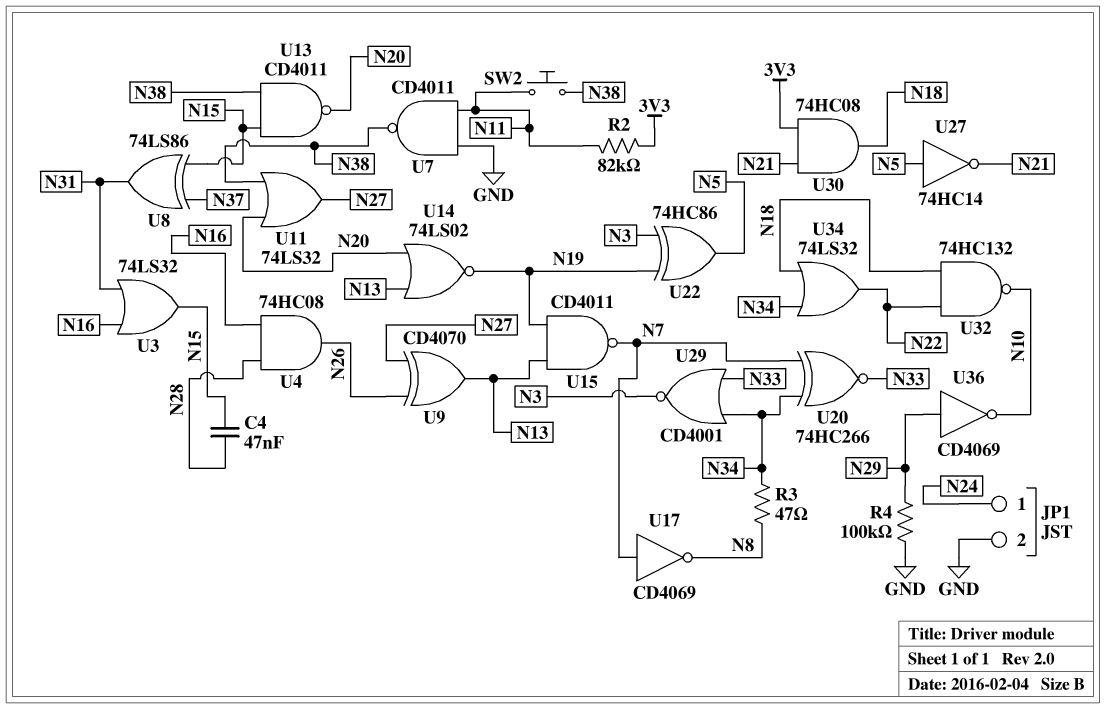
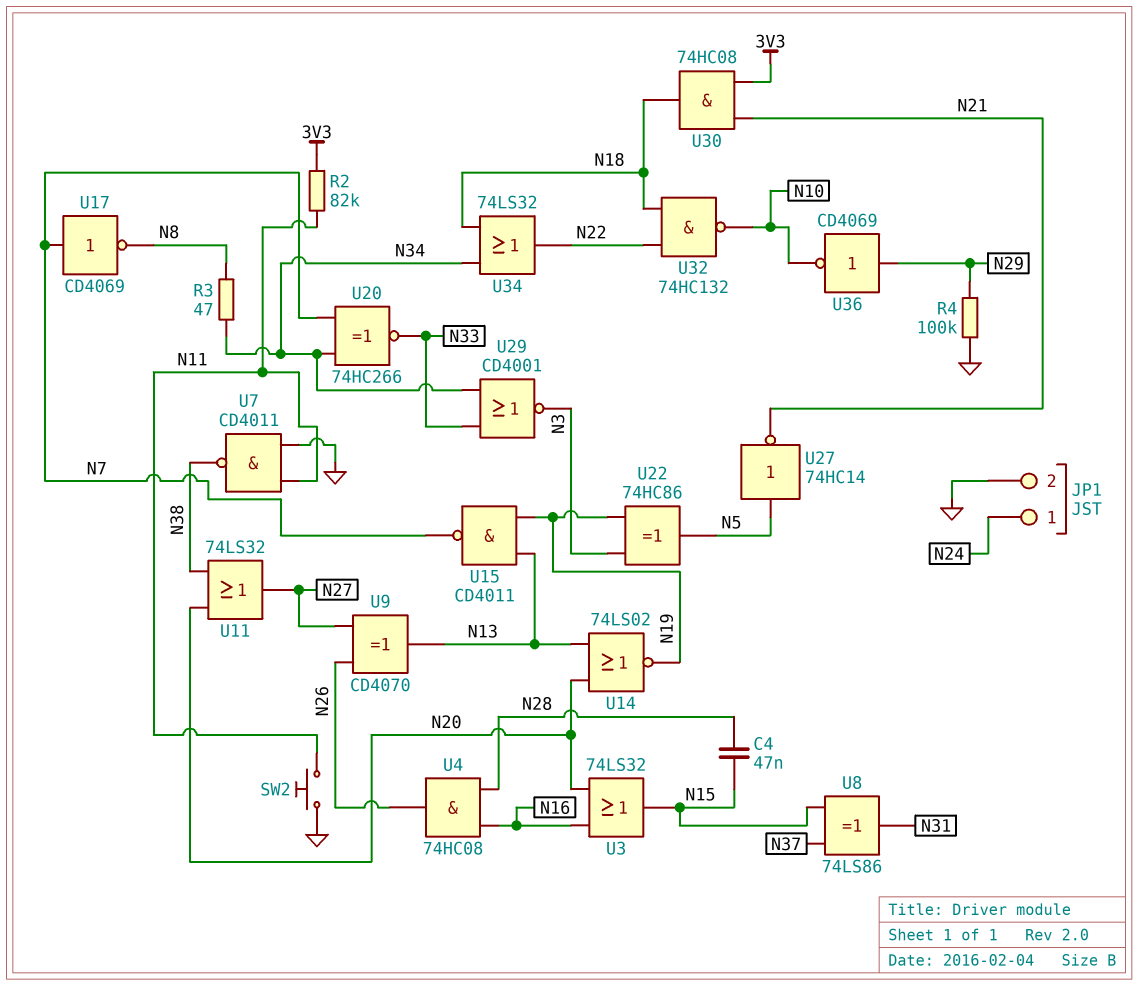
SW2: button (N11, N38) -> button (GND, N11)
U3: OR 74LS32 (in N16, in N31, out N15) -> OR 74LS32 (in N16, in N20, out N15)
U13: NAND CD4011 (in N15, in N38, out N20) -> none

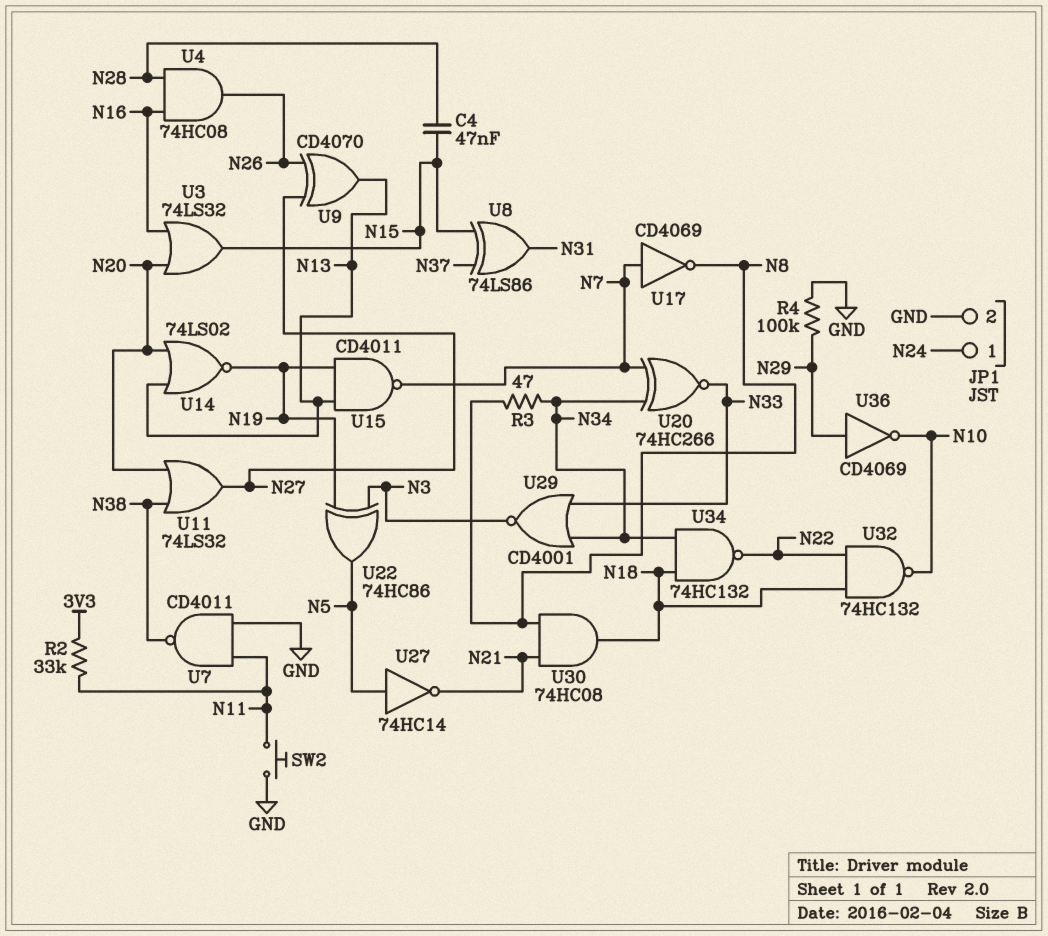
R2: 82k (3V3, N11) -> 33k (3V3, N11)
U30: AND 74HC08 (in 3V3, in N21, out N18) -> AND 74HC08 (in N8, in N21, out N18)
U34: OR 74LS32 (in N18, in N34, out N22) -> NAND 74HC132 (in N18, in N34, out N22)

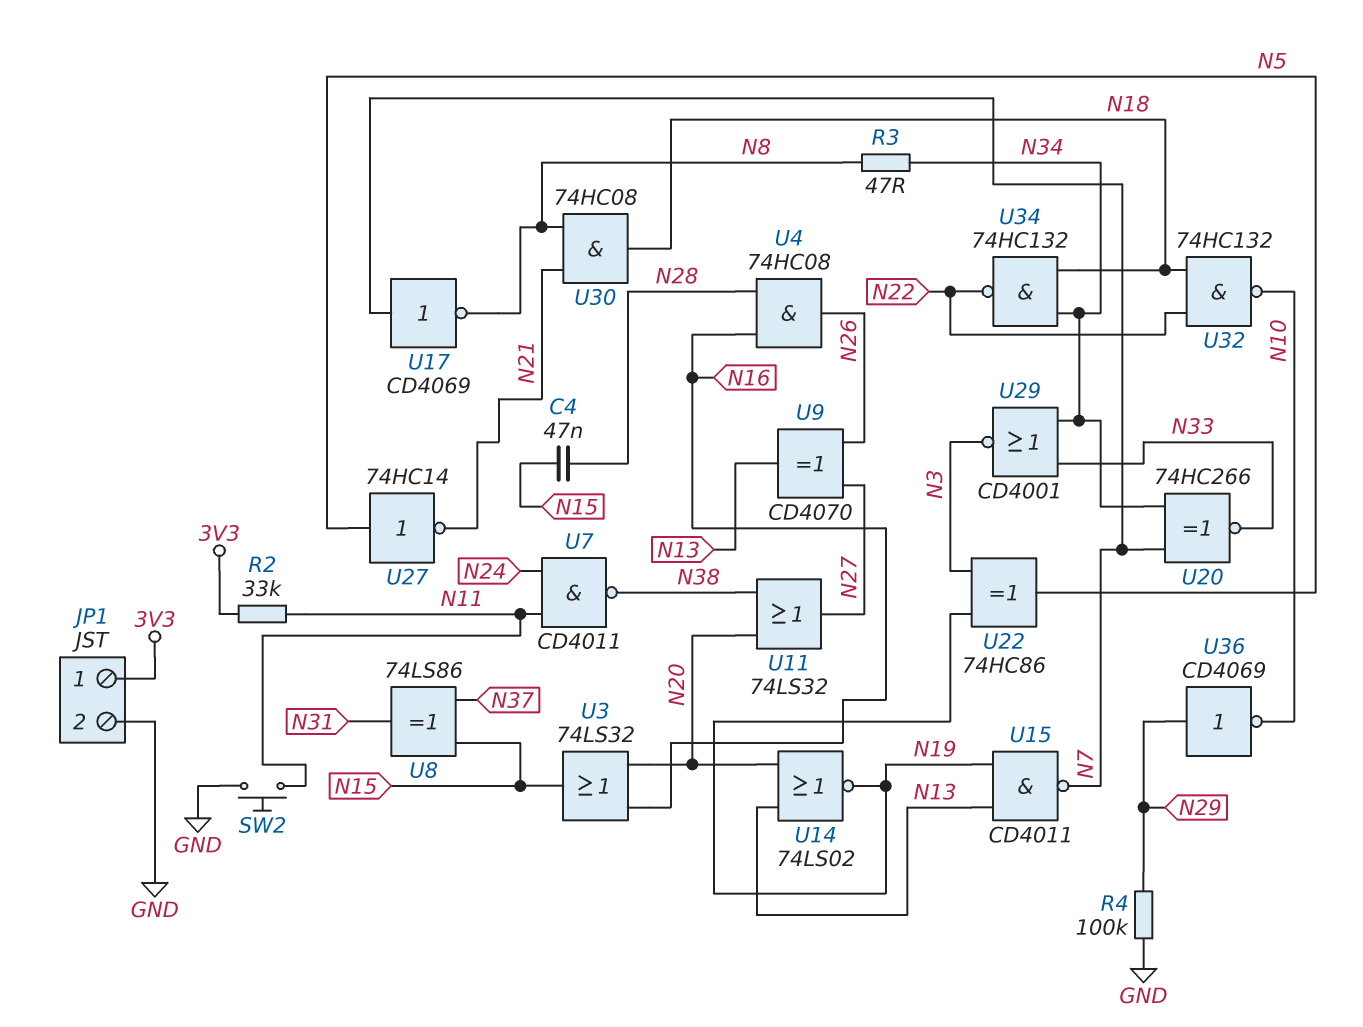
JP1 pin 1: N24 -> 3V3
U7: NAND CD4011 (in GND, in N11, out N38) -> NAND CD4011 (in N11, in N24, out N38)

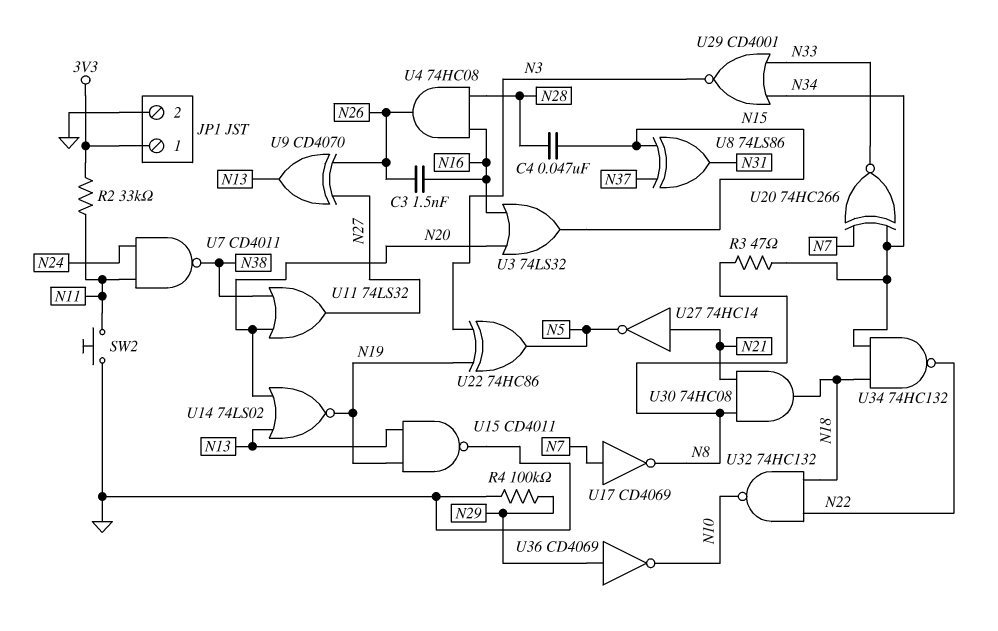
C3: none -> 1.5nF (N16, N26)
U15: NAND CD4011 (in N13, in N19, out N7) -> NAND CD4011 (in N13, in N19, out GND)
U27: NOT 74HC14 (in N5, out N21) -> NOT 74HC14 (in N21, out N5)

